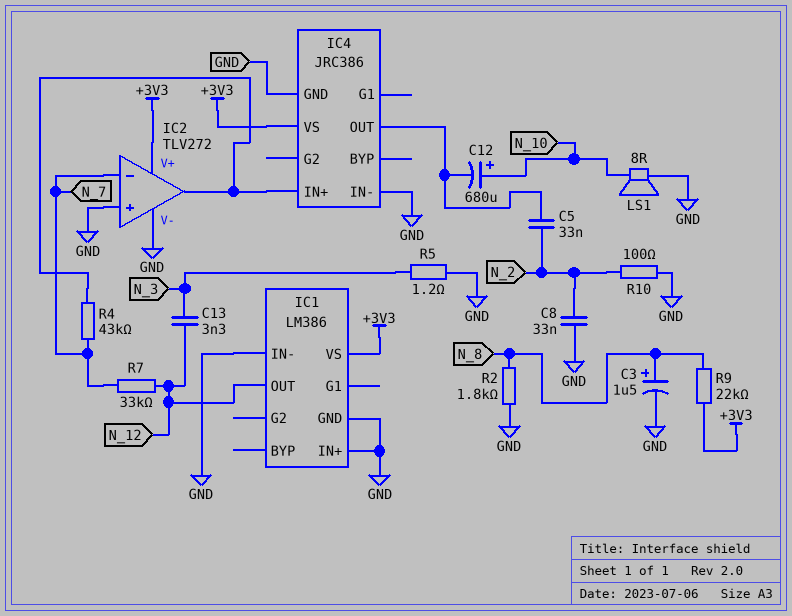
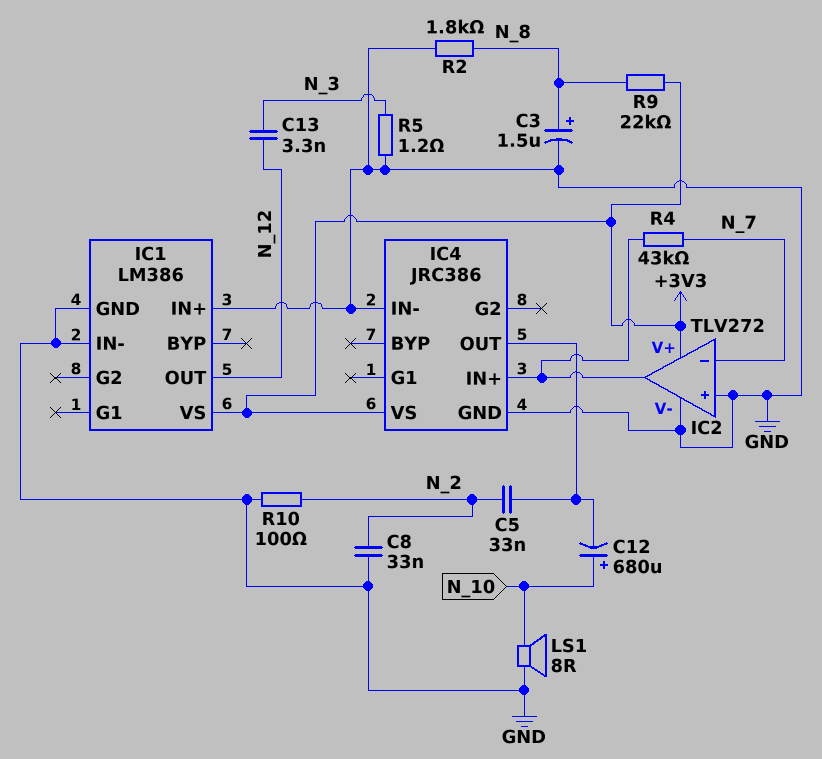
R7: 33k (N_7, N_12) -> none

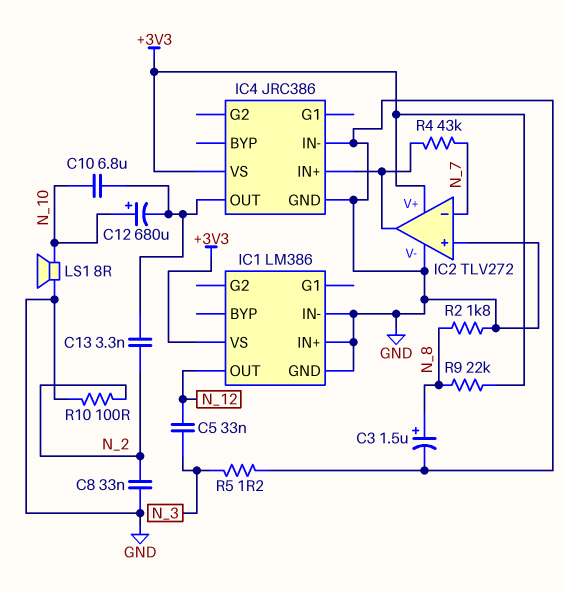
C5: 33nF (IC4/OUT, N_2) -> 33nF (N_3, N_12)
C10: none -> 6.8uF (IC4/OUT, N_10)
C13: 3.3nF (N_3, N_12) -> 3.3nF (IC4/OUT, N_2)

